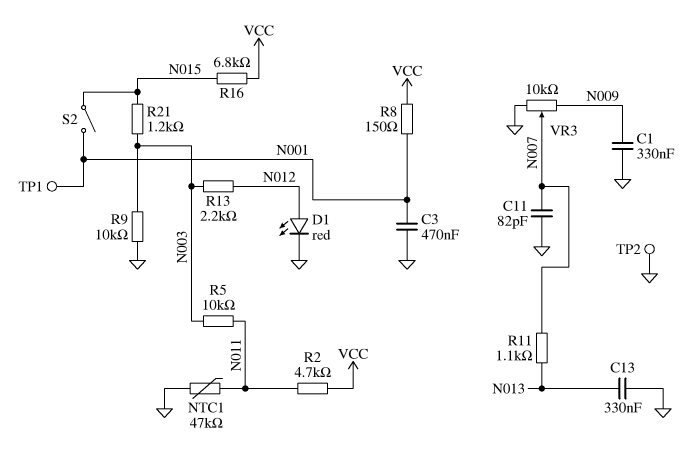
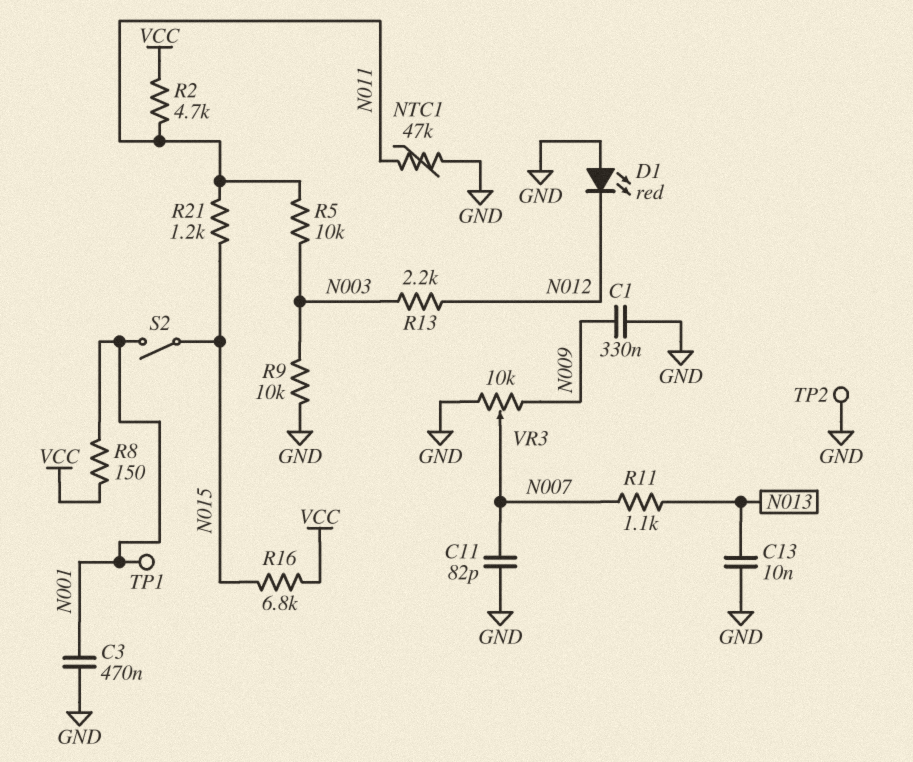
C13: 330nF (GND, N013) -> 10nF (GND, N013)
D1: LED red (A N012, K GND) -> LED red (A GND, K N012)
R21: 1.2k (N003, N015) -> 1.2k (N011, N015)

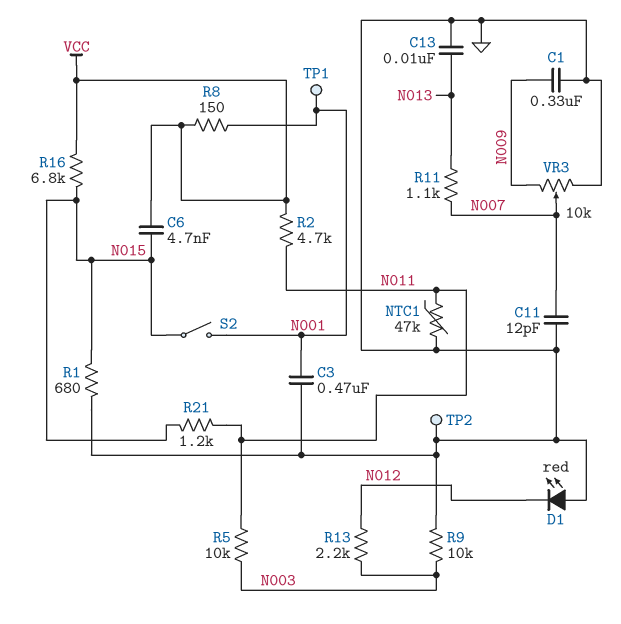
C6: none -> 4.7nF (N015, VCC)
C11: 82pF (GND, N007) -> 12pF (GND, N007)
R1: none -> 680 (GND, N015)

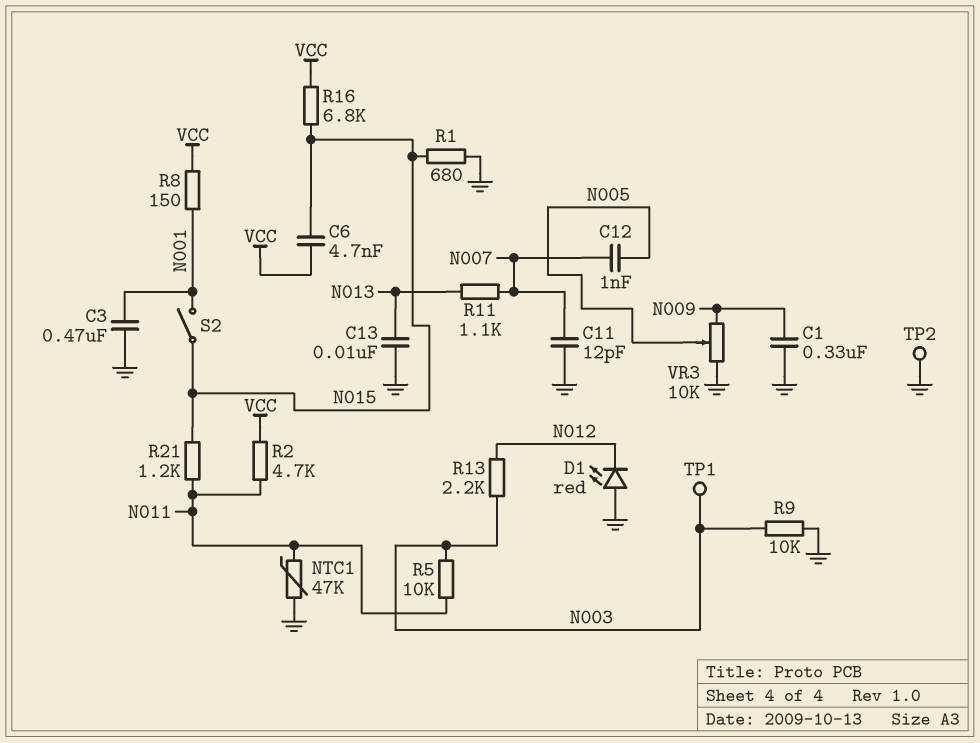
C12: none -> 1nF (N005, N007)
TP1: test point (N001) -> test point (N003)
VR3: 10k (GND, N009, wiper N007) -> 10k (GND, N009, wiper N005)

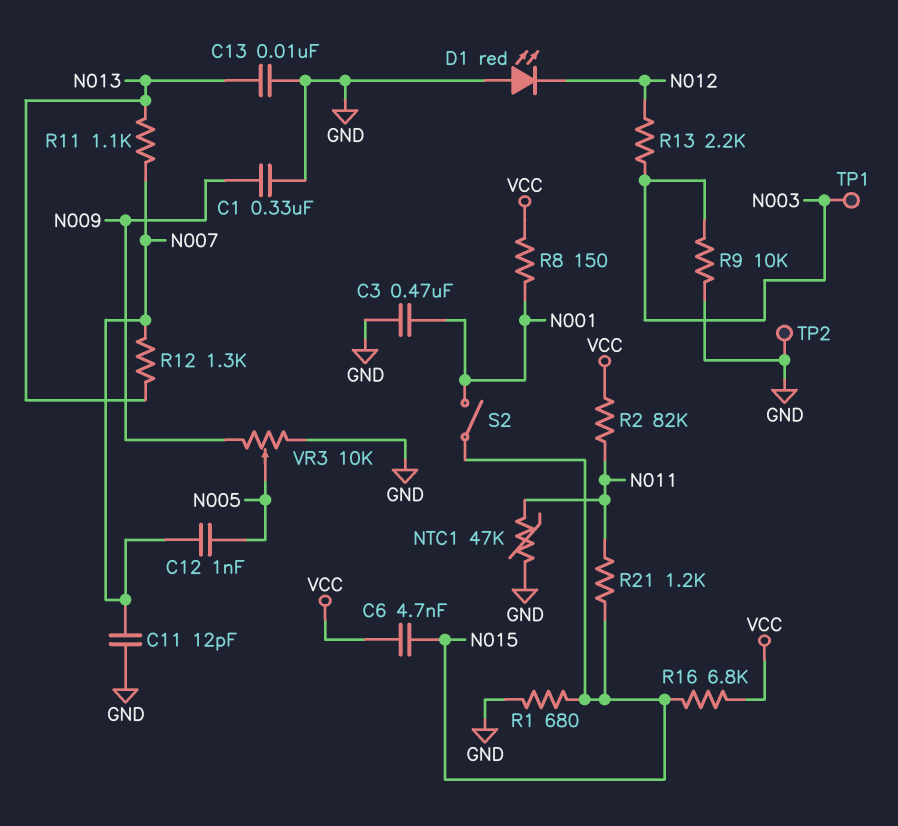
R2: 4.7k (N011, VCC) -> 82k (N011, VCC)
R5: 10k (N003, N011) -> none
R12: none -> 1.3k (N007, N013)

